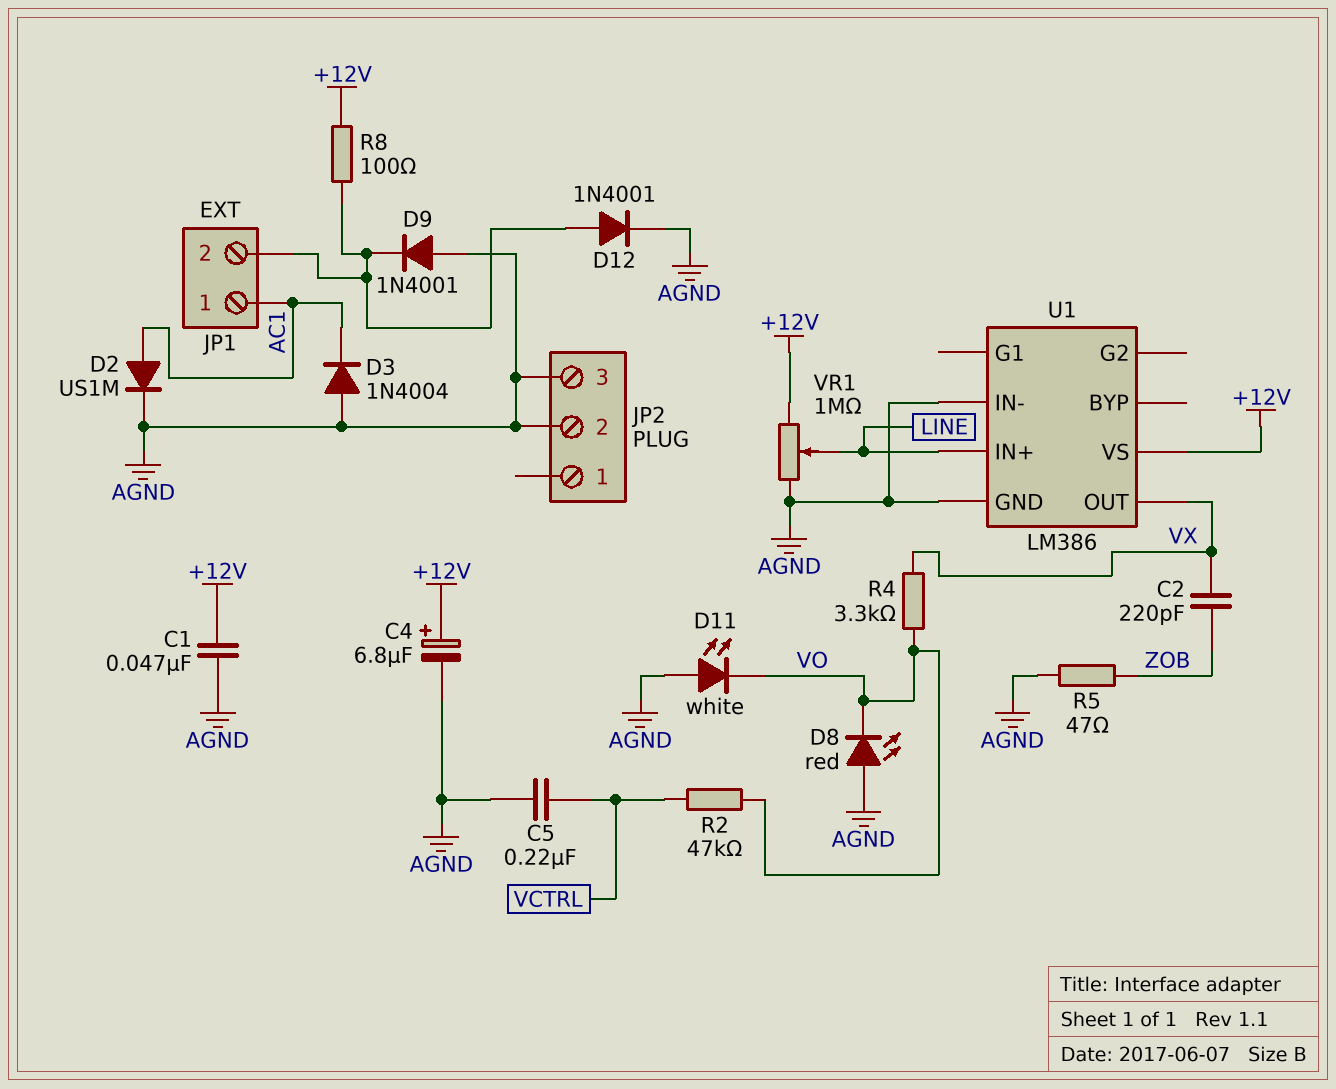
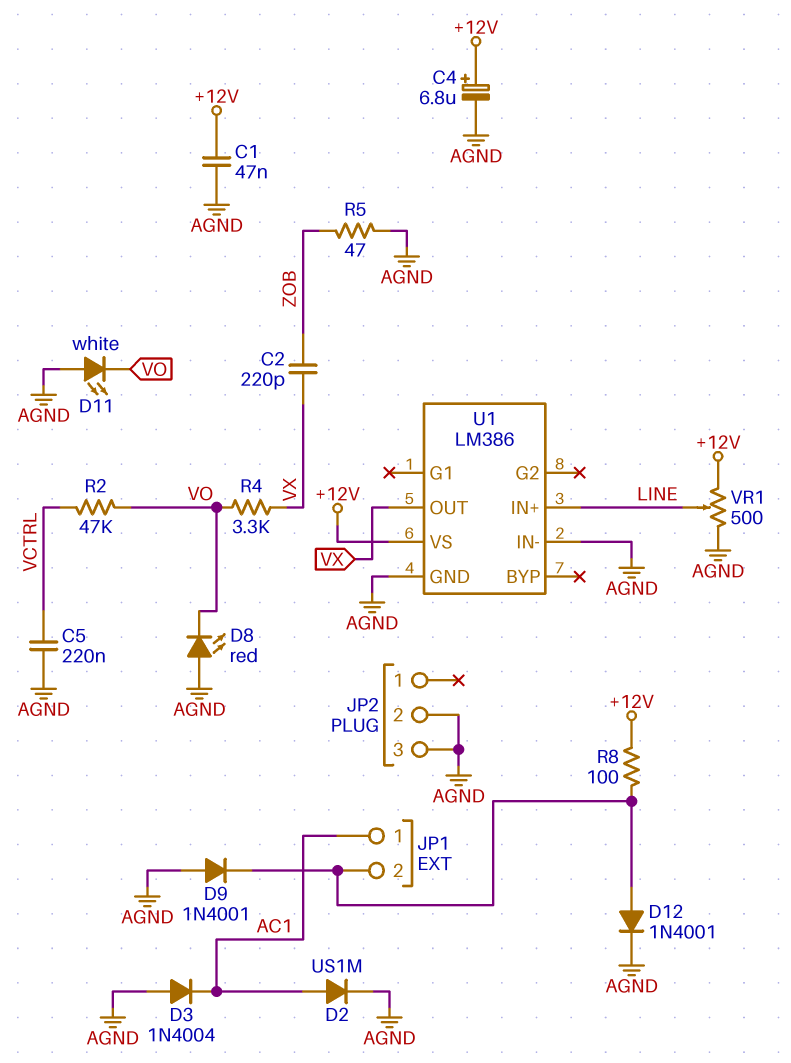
VR1: 1M (+12V, AGND, wiper LINE) -> 500 (+12V, AGND, wiper LINE)

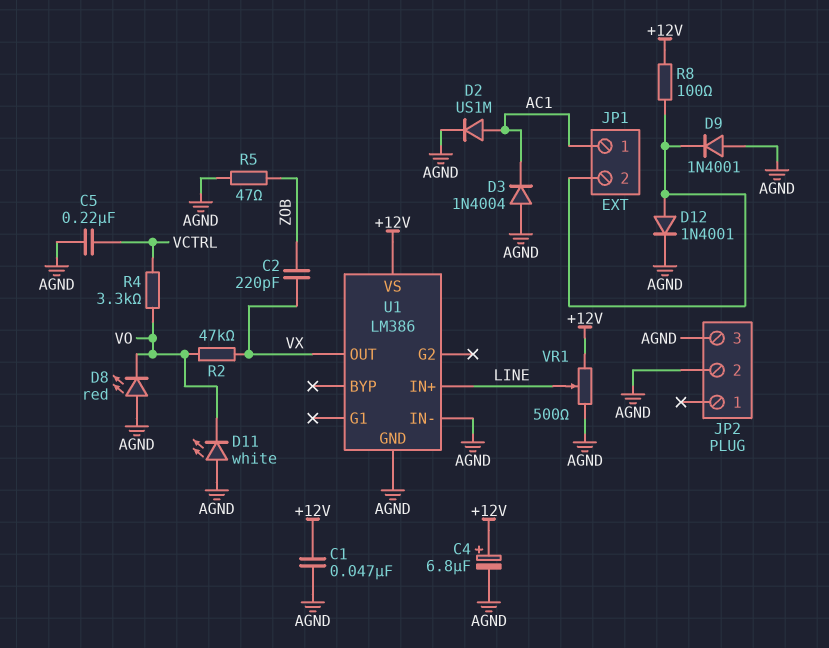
R2: 47k (VCTRL, VO) -> 47k (VO, VX)
R4: 3.3k (VO, VX) -> 3.3k (VCTRL, VO)

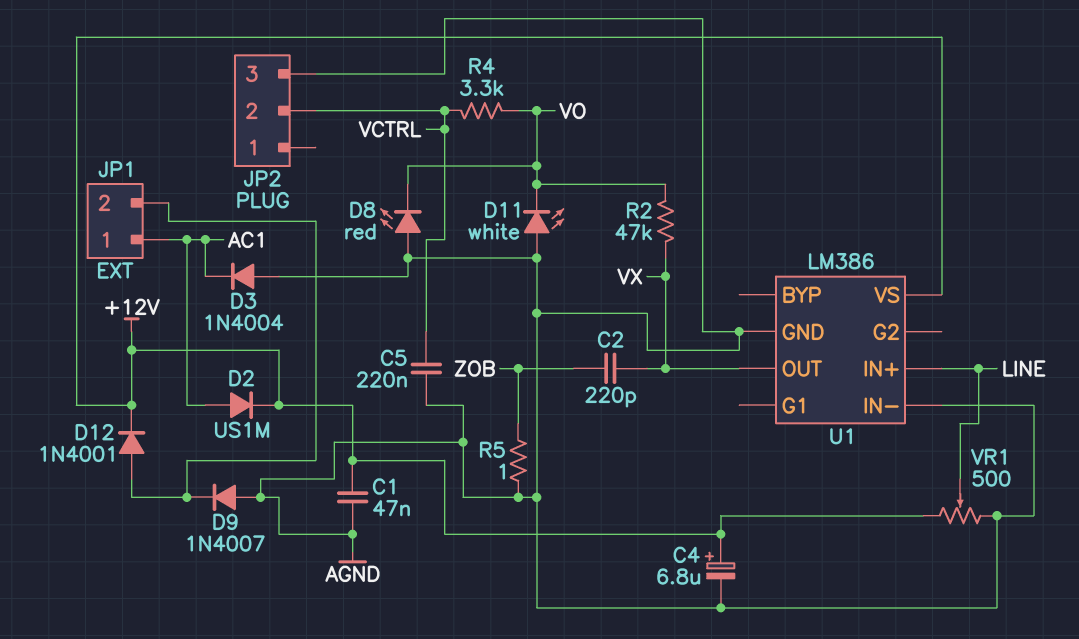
D2: diode US1M (A AC1, K AGND) -> diode US1M (A AC1, K +12V)
D9: diode 1N4001 (A AGND, K JP1/2) -> diode 1N4007 (A AGND, K JP1/2)
D12: diode 1N4001 (A JP1/2, K AGND) -> diode 1N4001 (A JP1/2, K +12V)
JP2 pin 2: AGND -> VCTRL
R5: 47 (AGND, ZOB) -> 1 (AGND, ZOB)
R8: 100 (+12V, JP1/2) -> none

